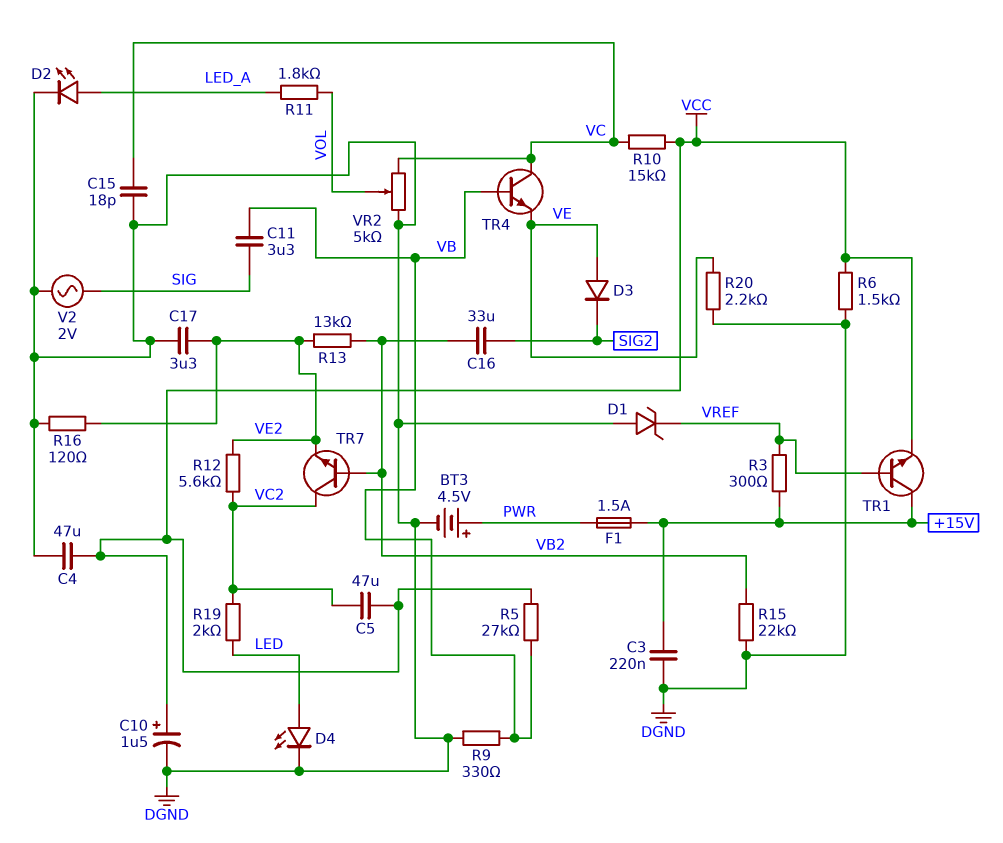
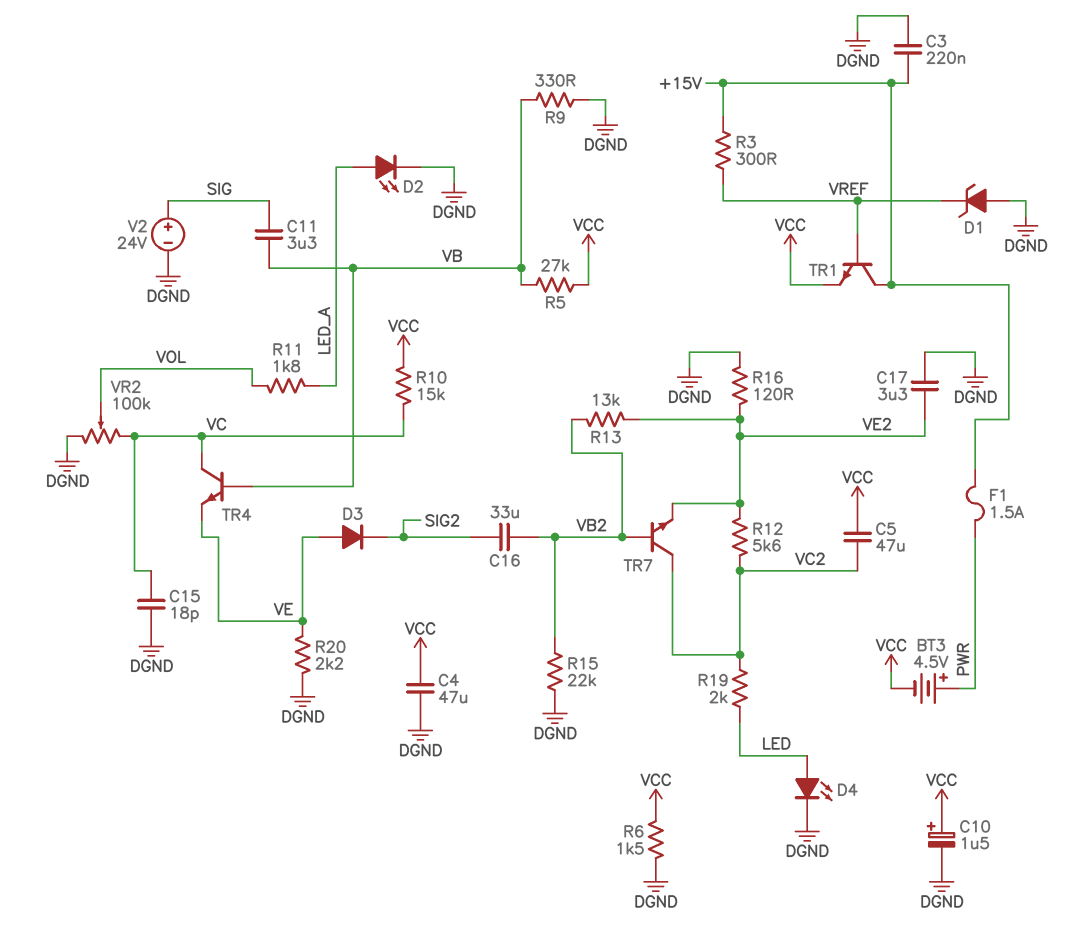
BT3: 4.5V (plus PWR, minus DGND) -> 4.5V (plus PWR, minus VCC)
V2: AC 2V (DGND, SIG) -> 24V (plus SIG, minus DGND)
VR2: 5k (DGND, VC, wiper VOL) -> 100k (DGND, VC, wiper VOL)

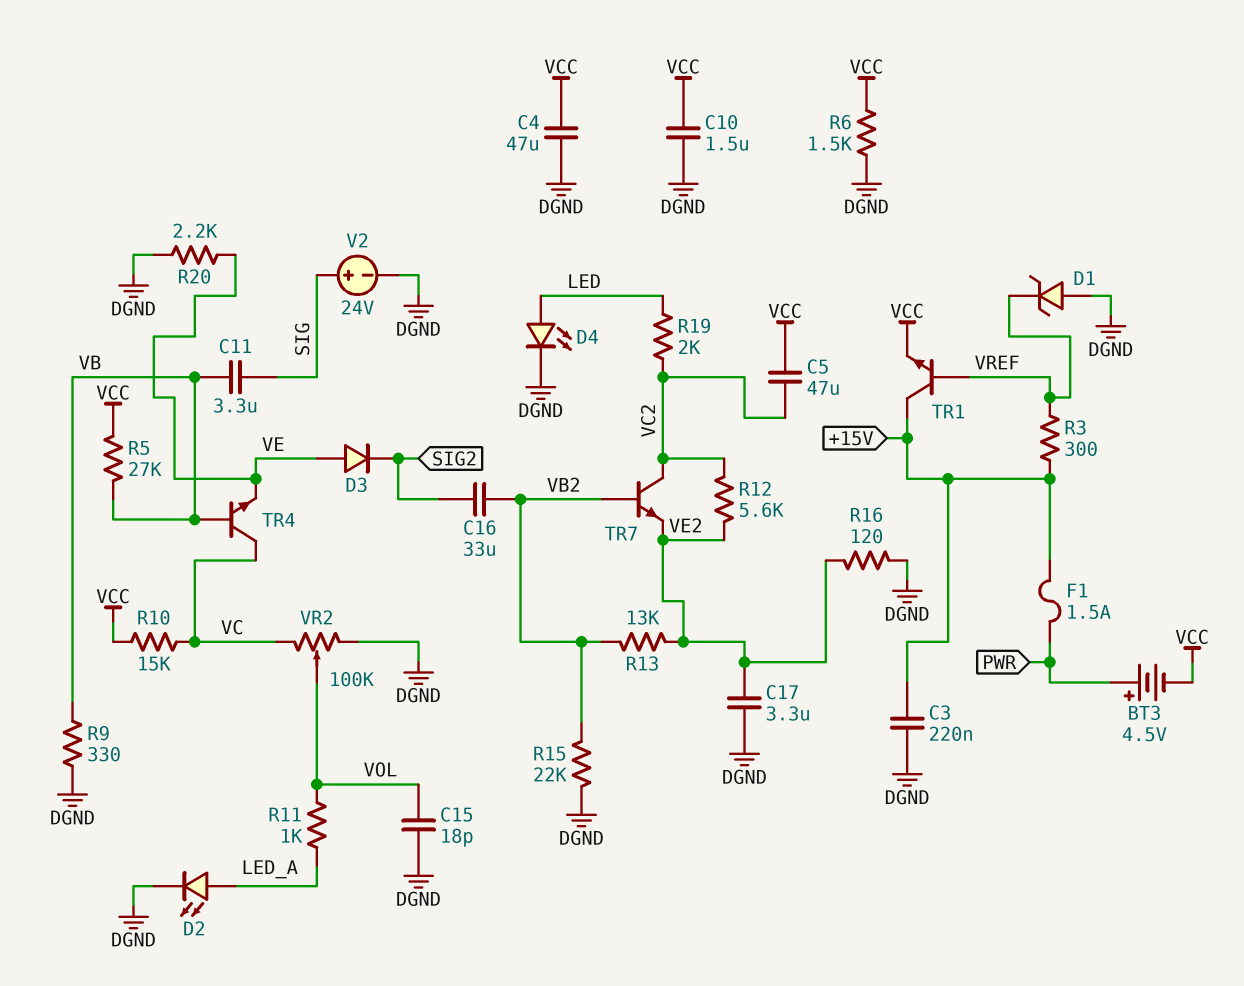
C10: 1.5uF (plus VCC, minus DGND) -> 1.5uF (DGND, VCC)
C15: 18pF (DGND, VC) -> 18pF (DGND, VOL)
R11: 1.8k (LED_A, VOL) -> 1k (LED_A, VOL)

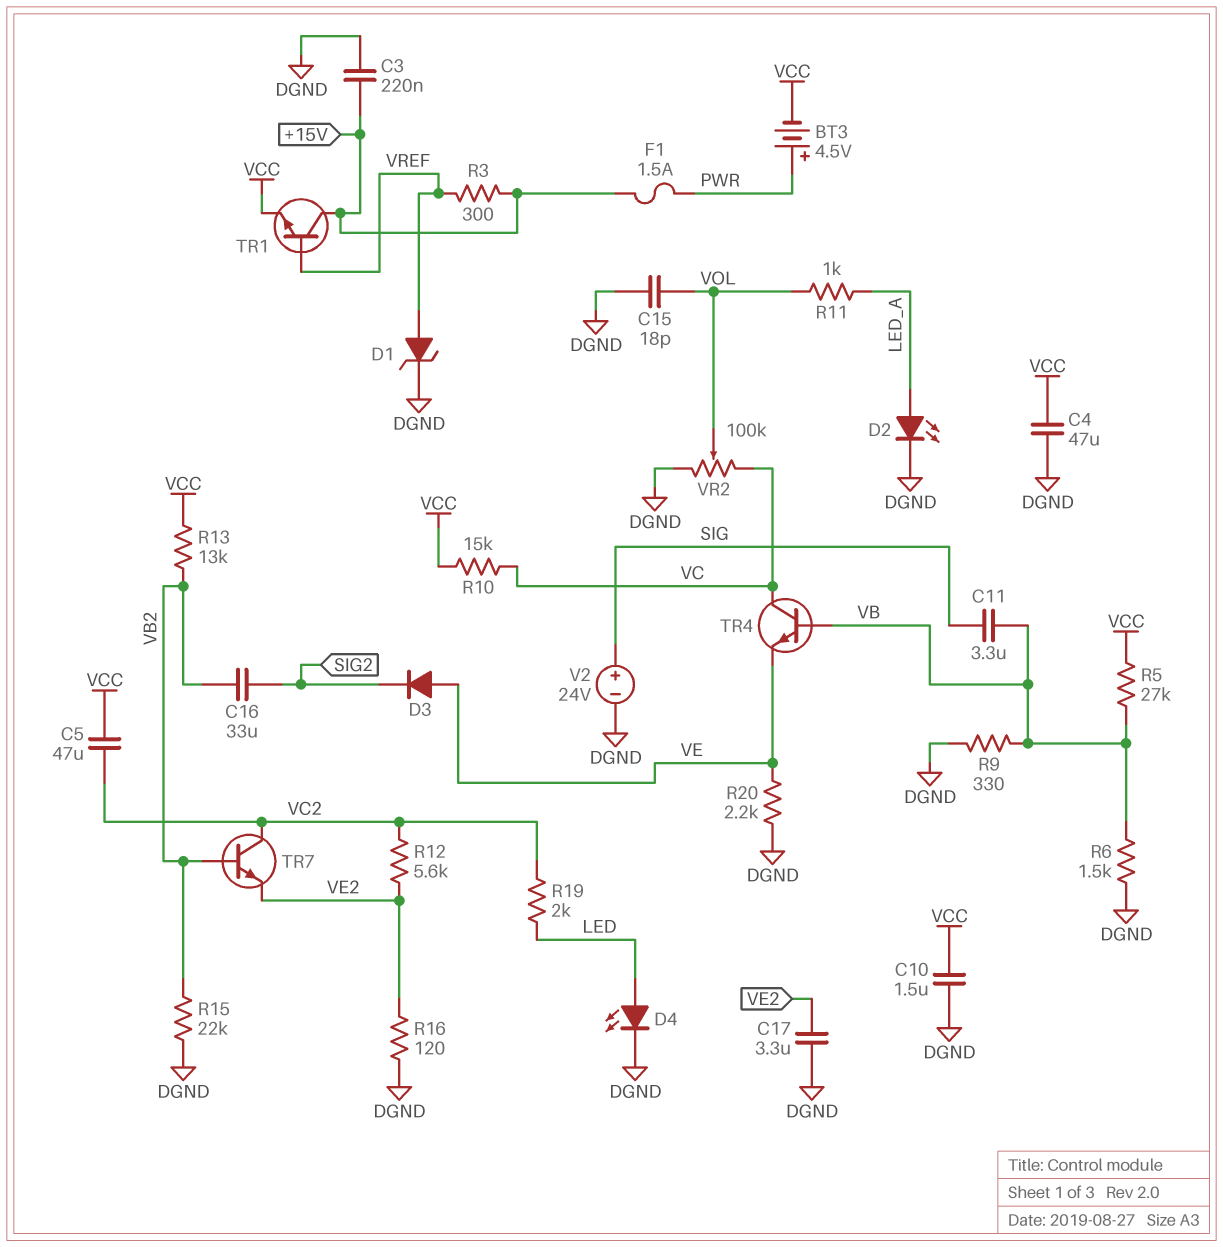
D1: zener (A DGND, K VREF) -> zener (A VREF, K DGND)
R6: 1.5k (DGND, VCC) -> 1.5k (DGND, VB)
R13: 13k (VB2, VE2) -> 13k (VB2, VCC)

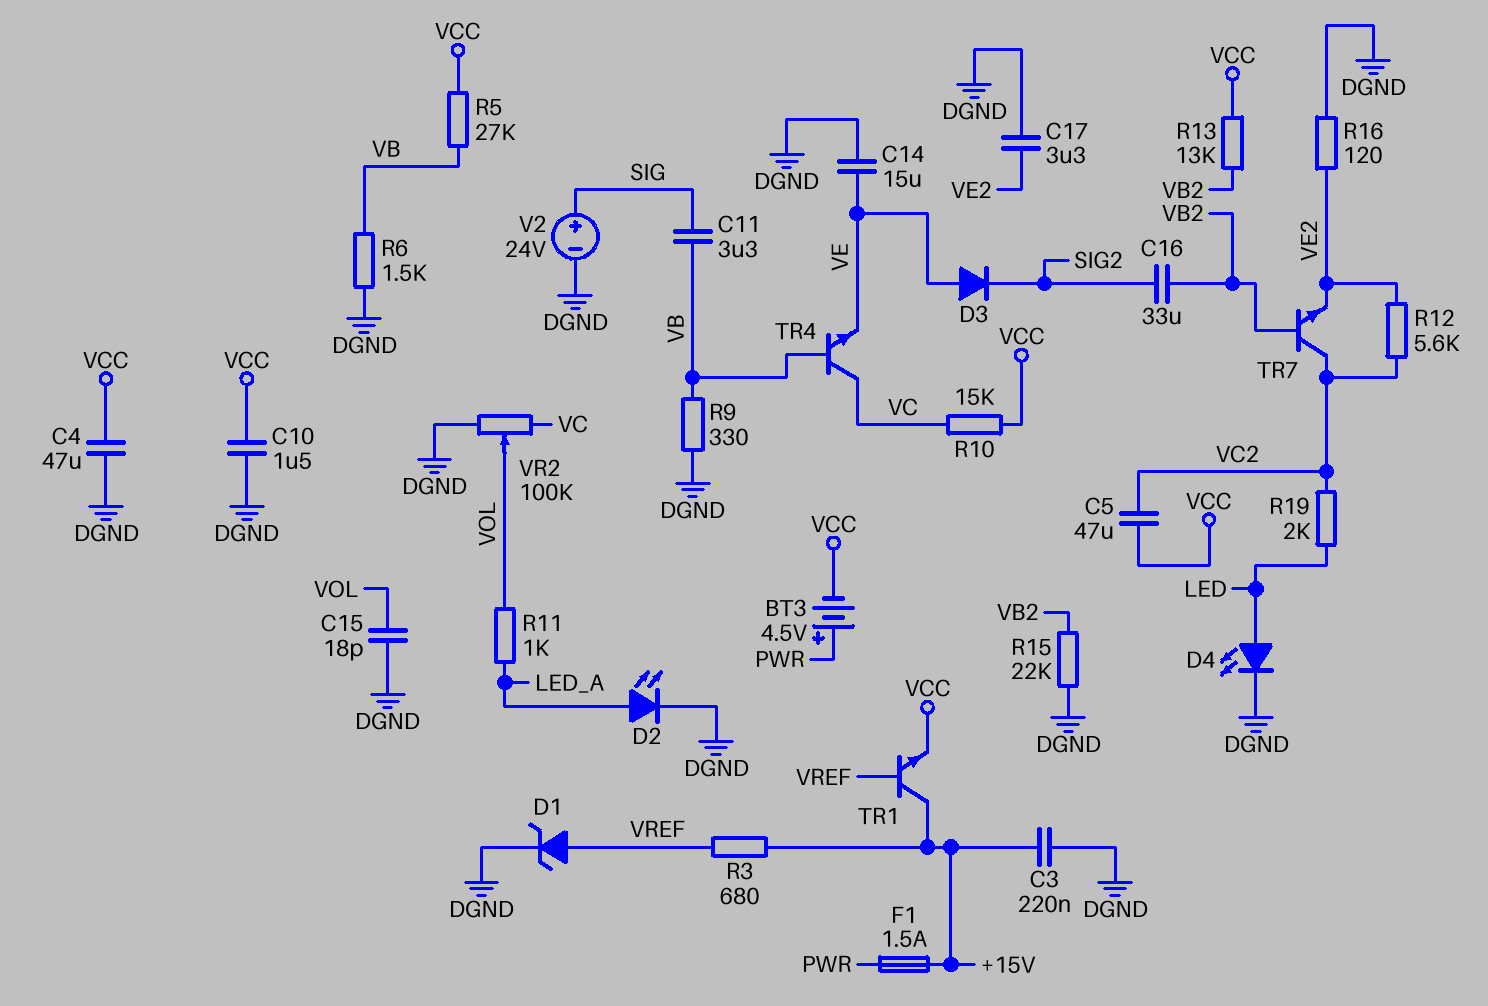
C14: none -> 15uF (DGND, VE)
R3: 300 (+15V, VREF) -> 680 (+15V, VREF)
R20: 2.2k (DGND, VE) -> none

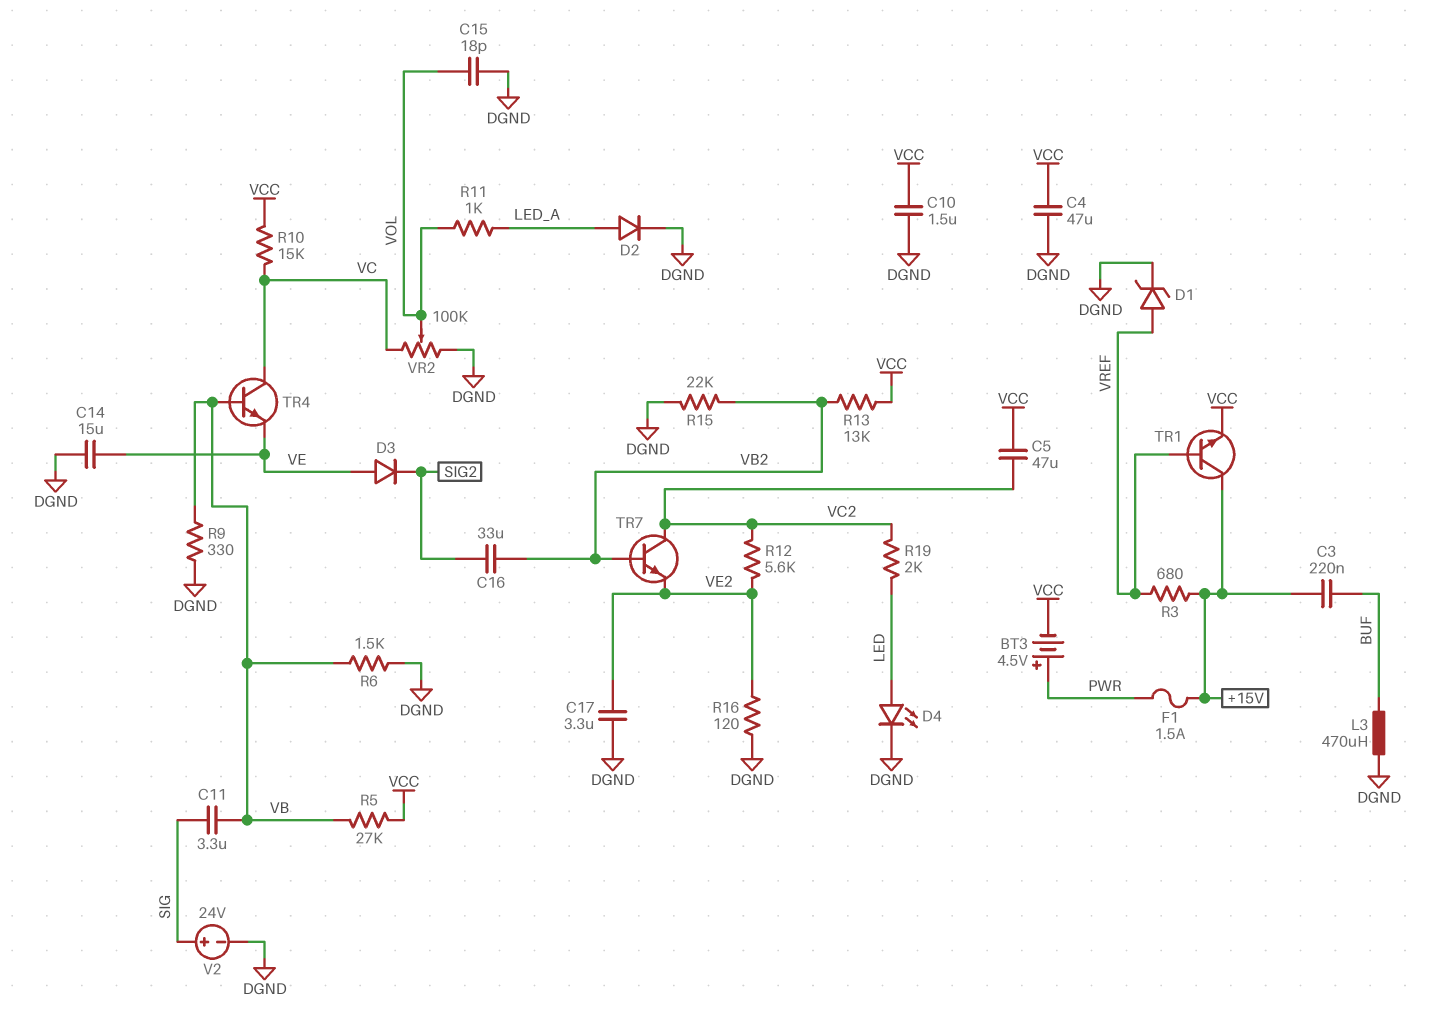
C3: 220nF (+15V, DGND) -> 220nF (+15V, BUF)
D2: LED (A LED_A, K DGND) -> diode (A LED_A, K DGND)
L3: none -> 470uH (BUF, DGND)

